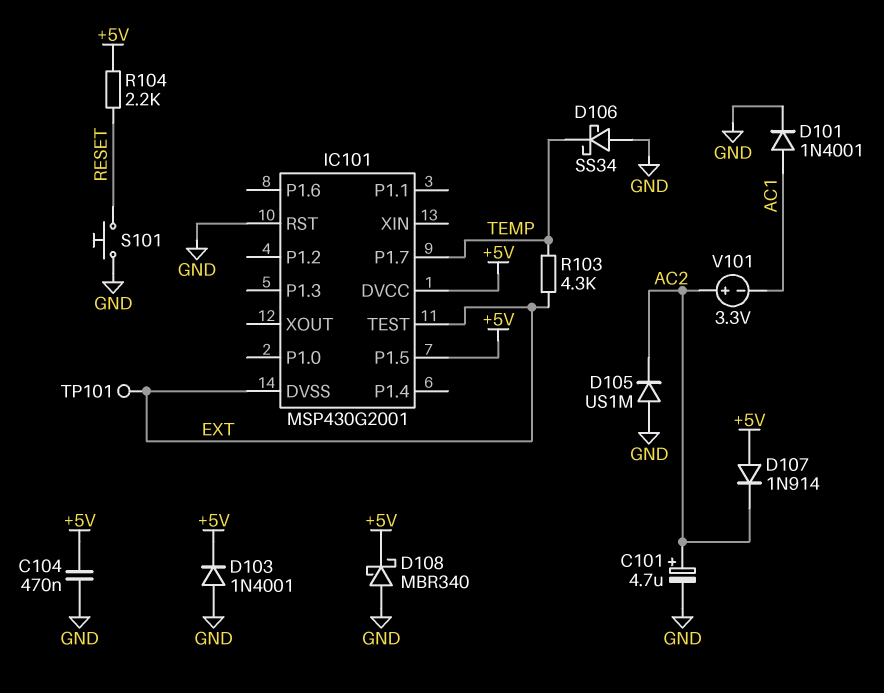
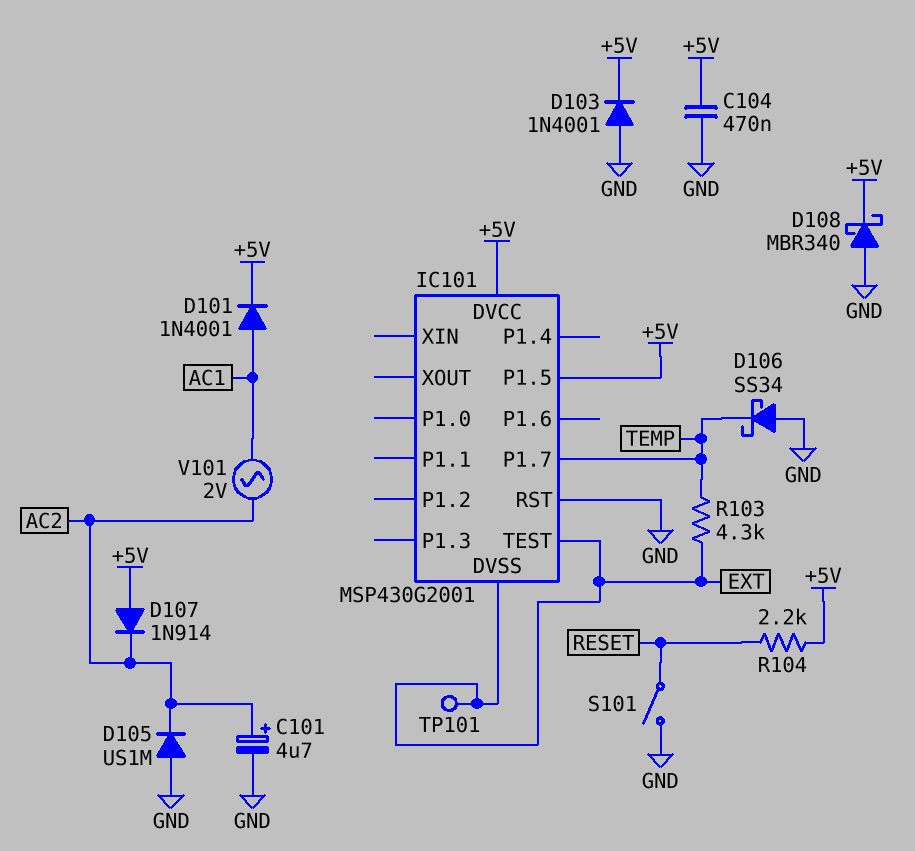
D101: diode 1N4001 (A AC1, K GND) -> diode 1N4001 (A AC1, K +5V)
S101: button (GND, RESET) -> switch (GND, RESET)
V101: 3.3V (plus AC2, minus AC1) -> AC 2V (AC1, AC2)

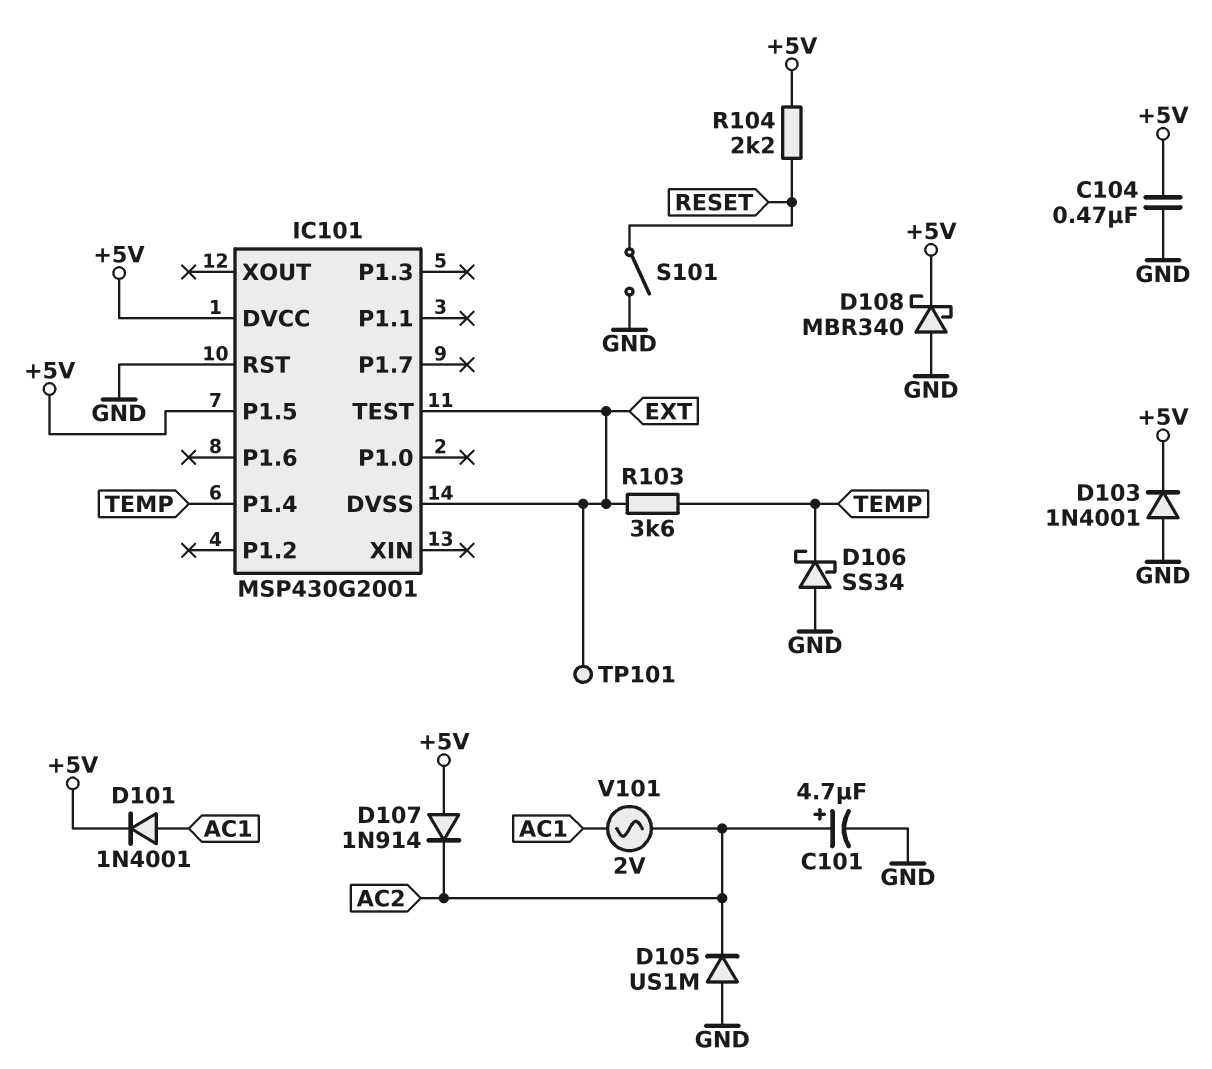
IC101 pin P1.4: none -> TEMP
IC101 pin P1.7: TEMP -> none
R103: 4.3k (EXT, TEMP) -> 3.6k (EXT, TEMP)

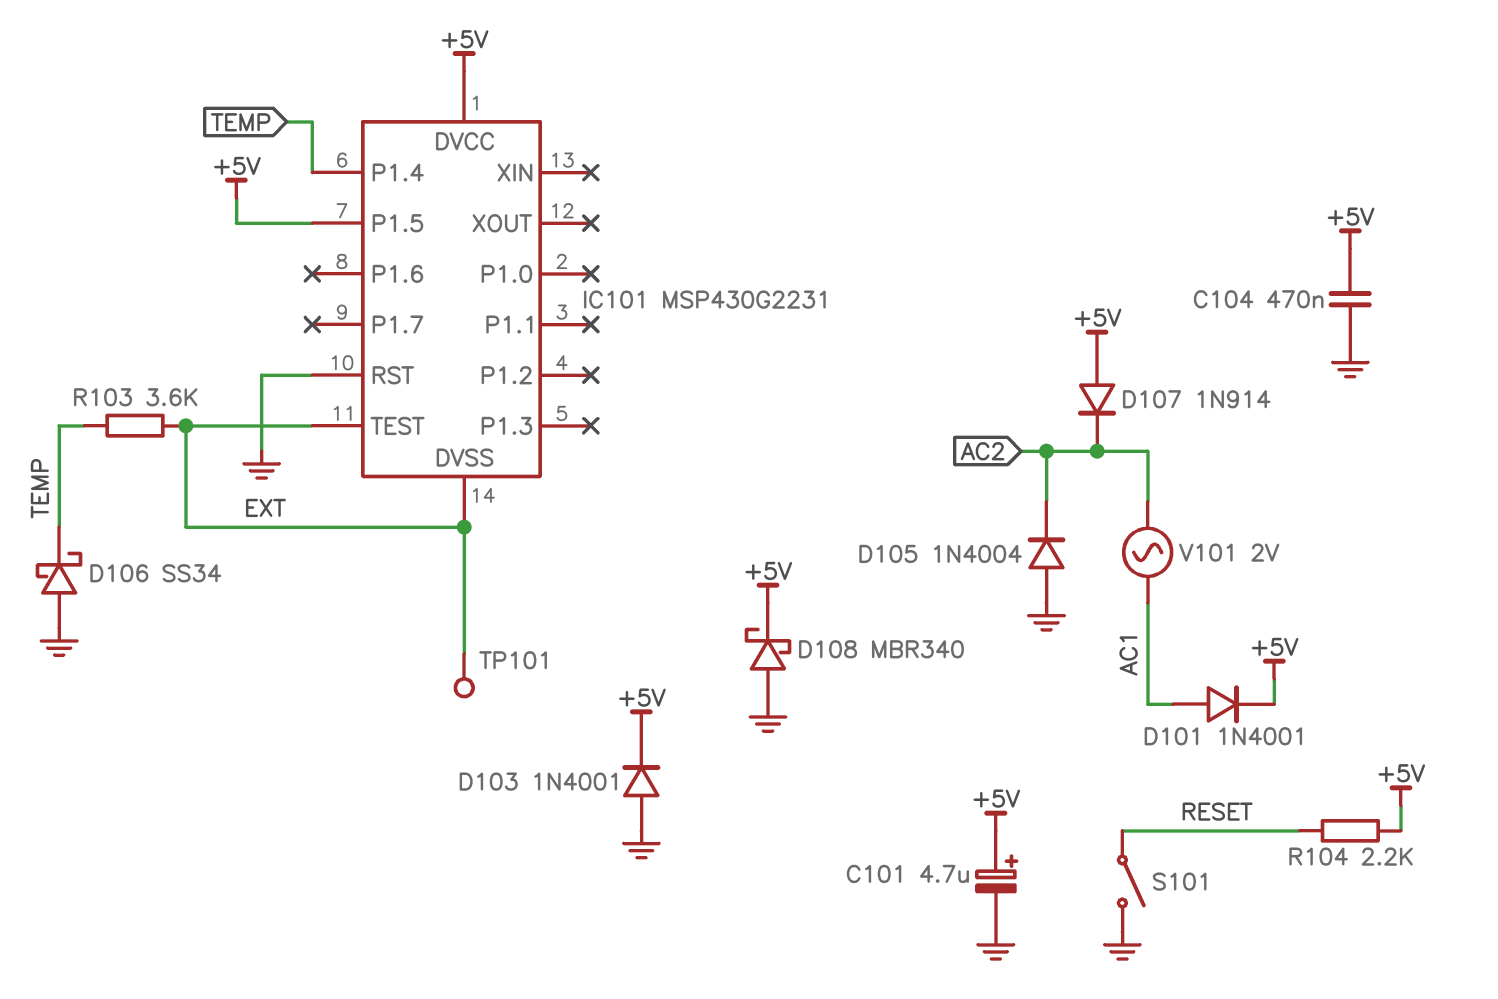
C101: 4.7uF (plus AC2, minus GND) -> 4.7uF (plus +5V, minus GND)
D105: diode US1M (A GND, K AC2) -> diode 1N4004 (A GND, K AC2)
IC101: MSP430G2001 -> MSP430G2231

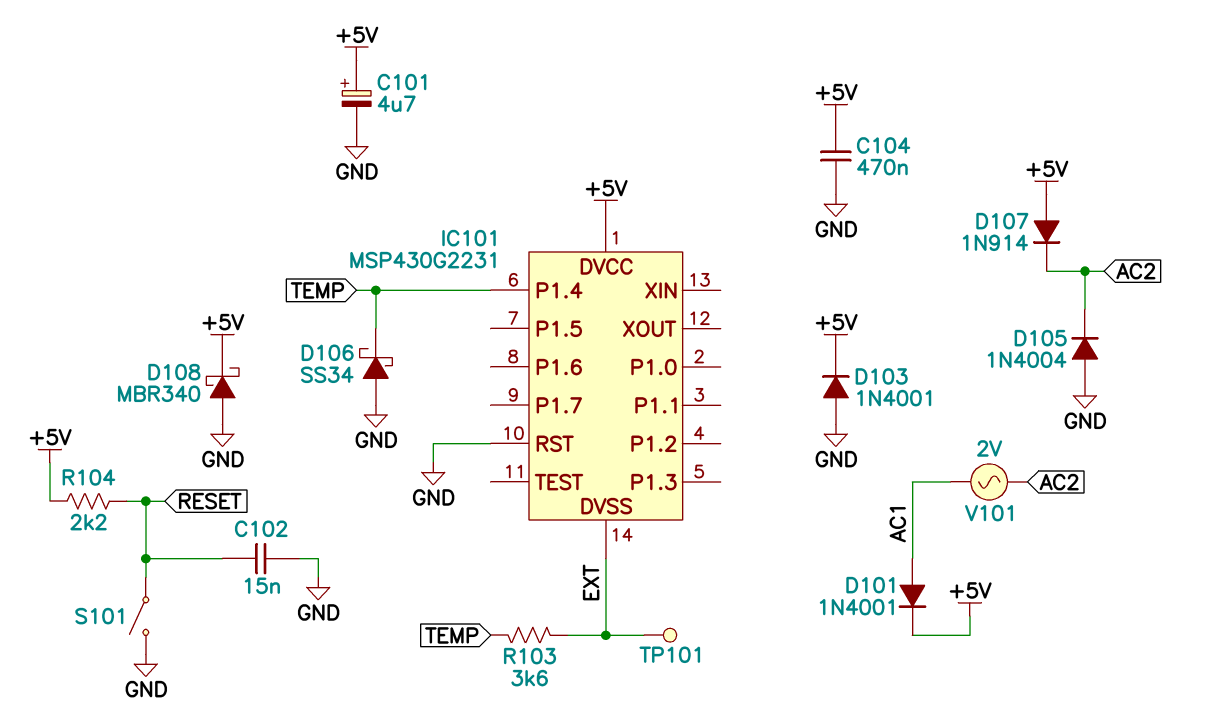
C102: none -> 15nF (GND, RESET)
IC101 pin P1.5: +5V -> none
IC101 pin TEST: EXT -> none

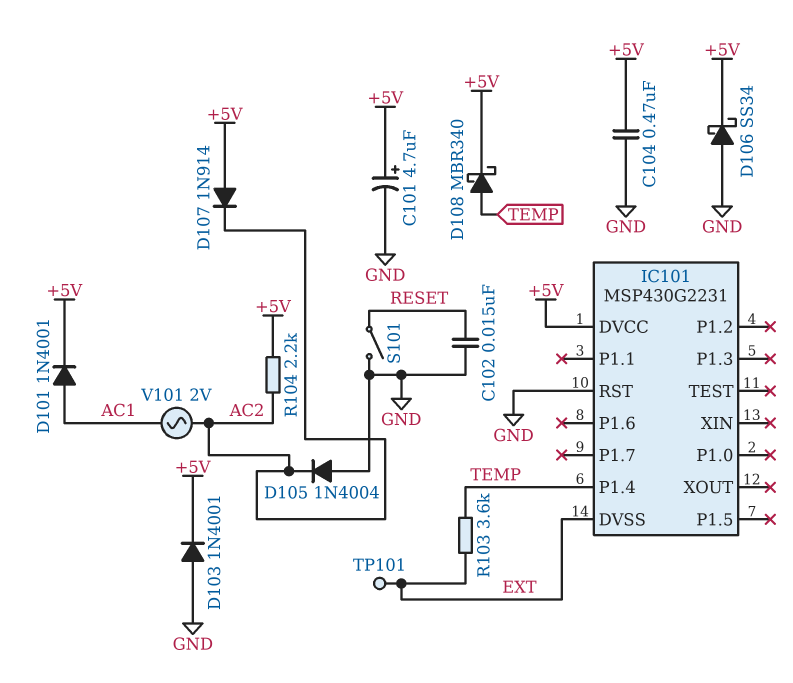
D106: schottky SS34 (A GND, K TEMP) -> schottky SS34 (A GND, K +5V)
D108: schottky MBR340 (A GND, K +5V) -> schottky MBR340 (A TEMP, K +5V)
R104: 2.2k (+5V, RESET) -> 2.2k (+5V, AC2)

